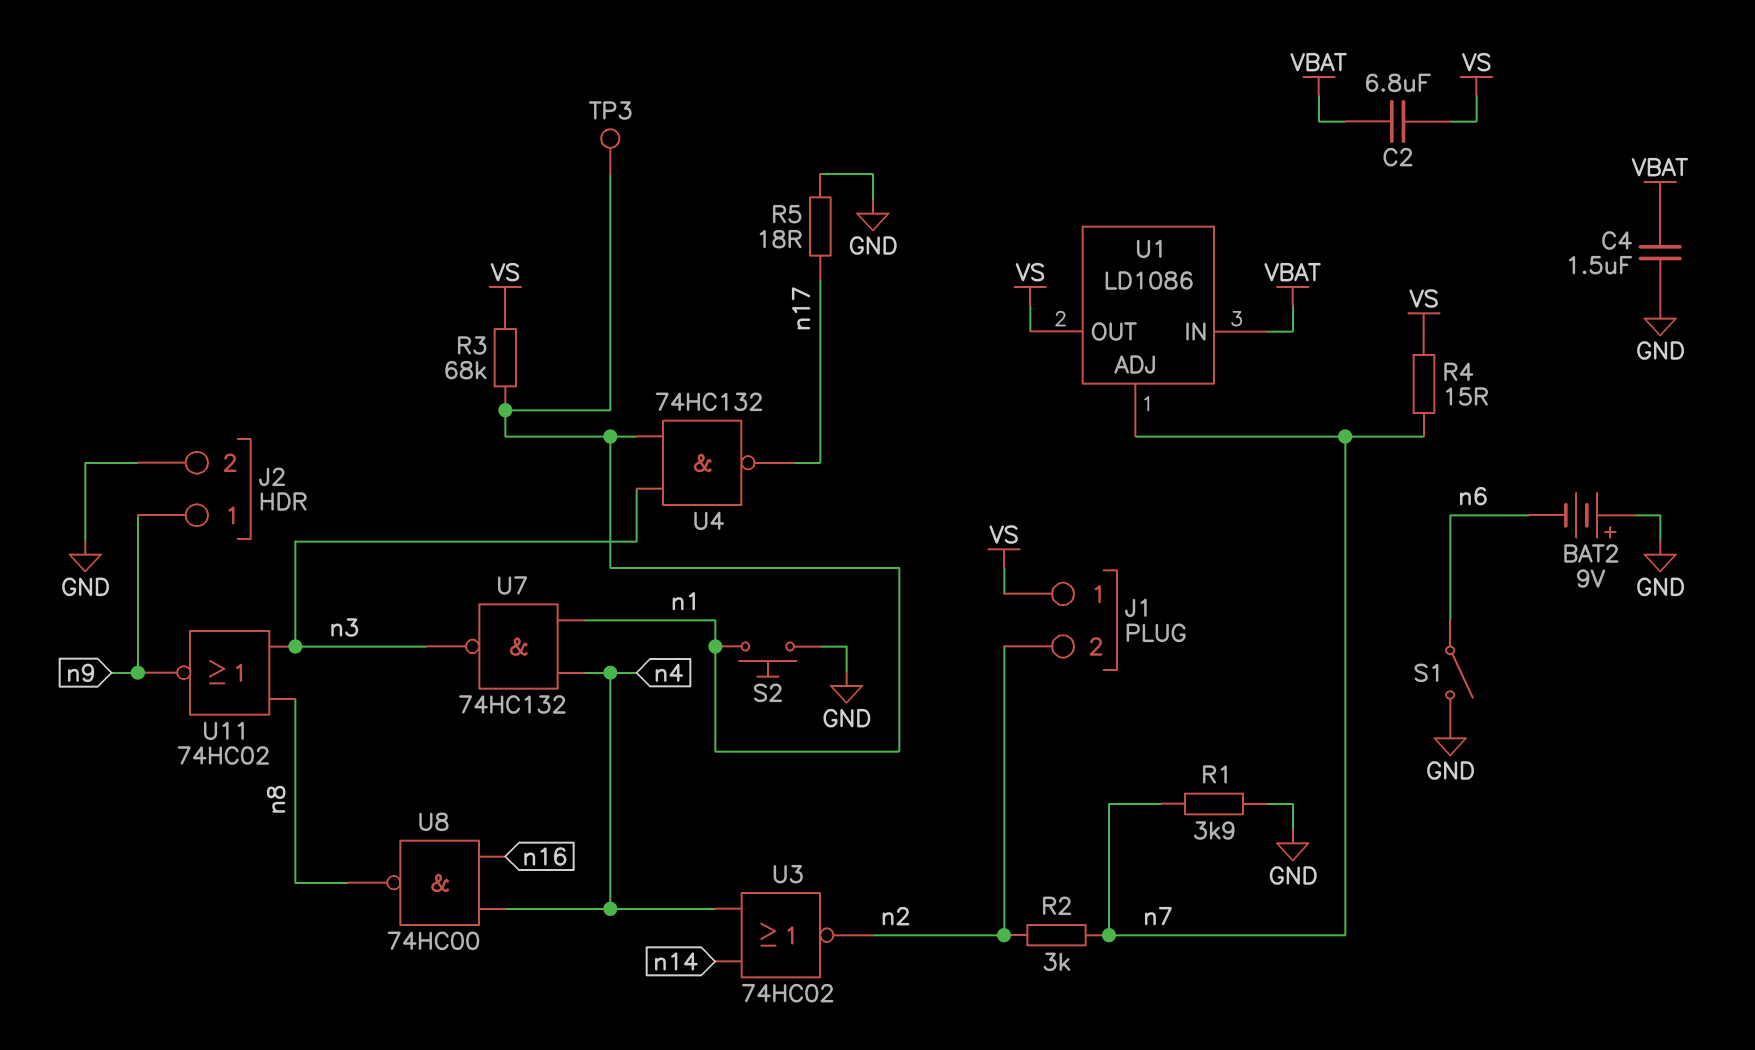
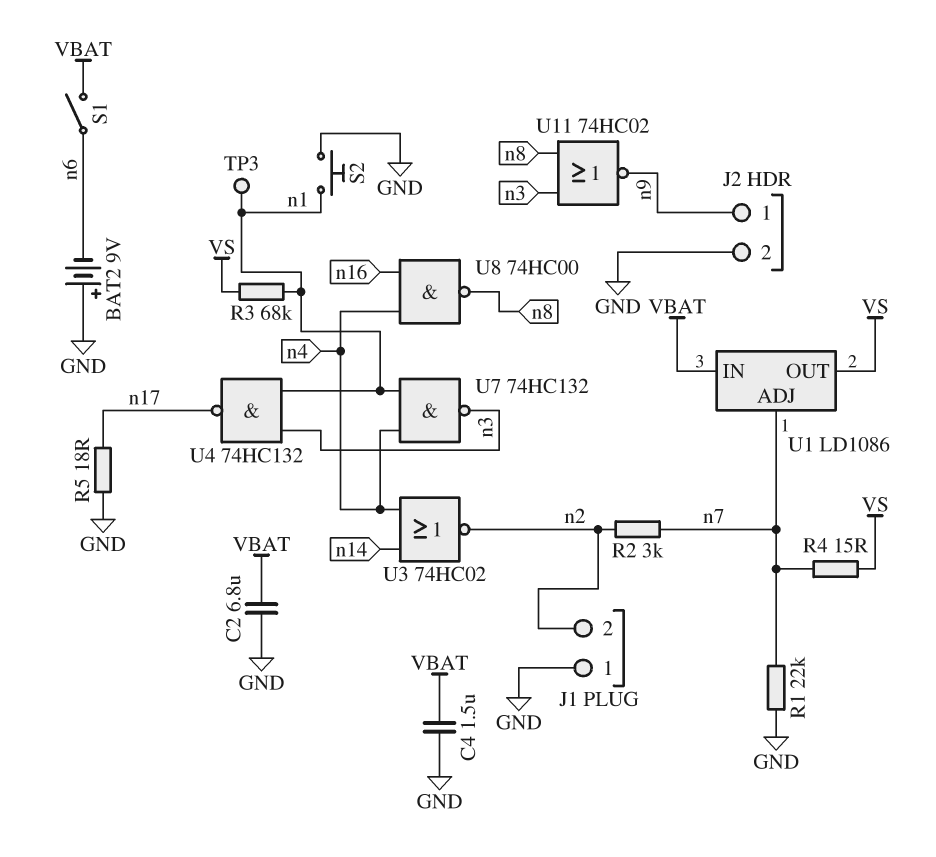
C2: 6.8uF (VBAT, VS) -> 6.8uF (GND, VBAT)
J1 pin 1: VS -> GND
R1: 3.9k (GND, n7) -> 22k (GND, n7)
S1: switch (GND, n6) -> switch (VBAT, n6)

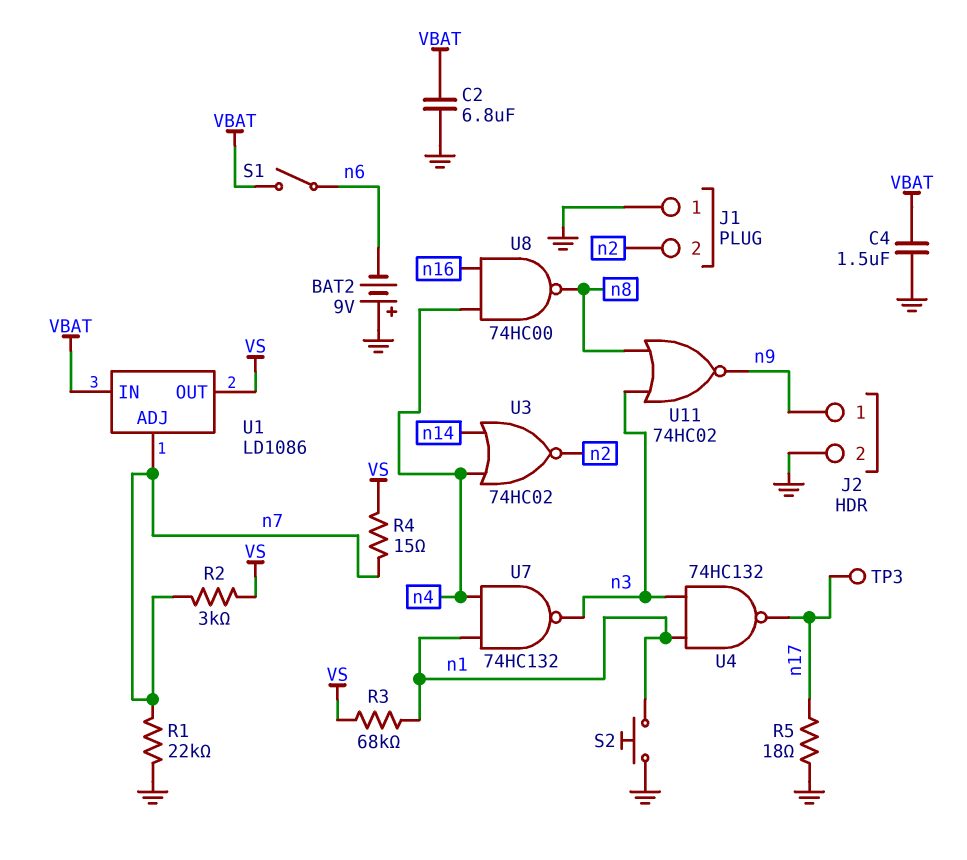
R2: 3k (n2, n7) -> 3k (VS, n7)
TP3: test point (n1) -> test point (n17)

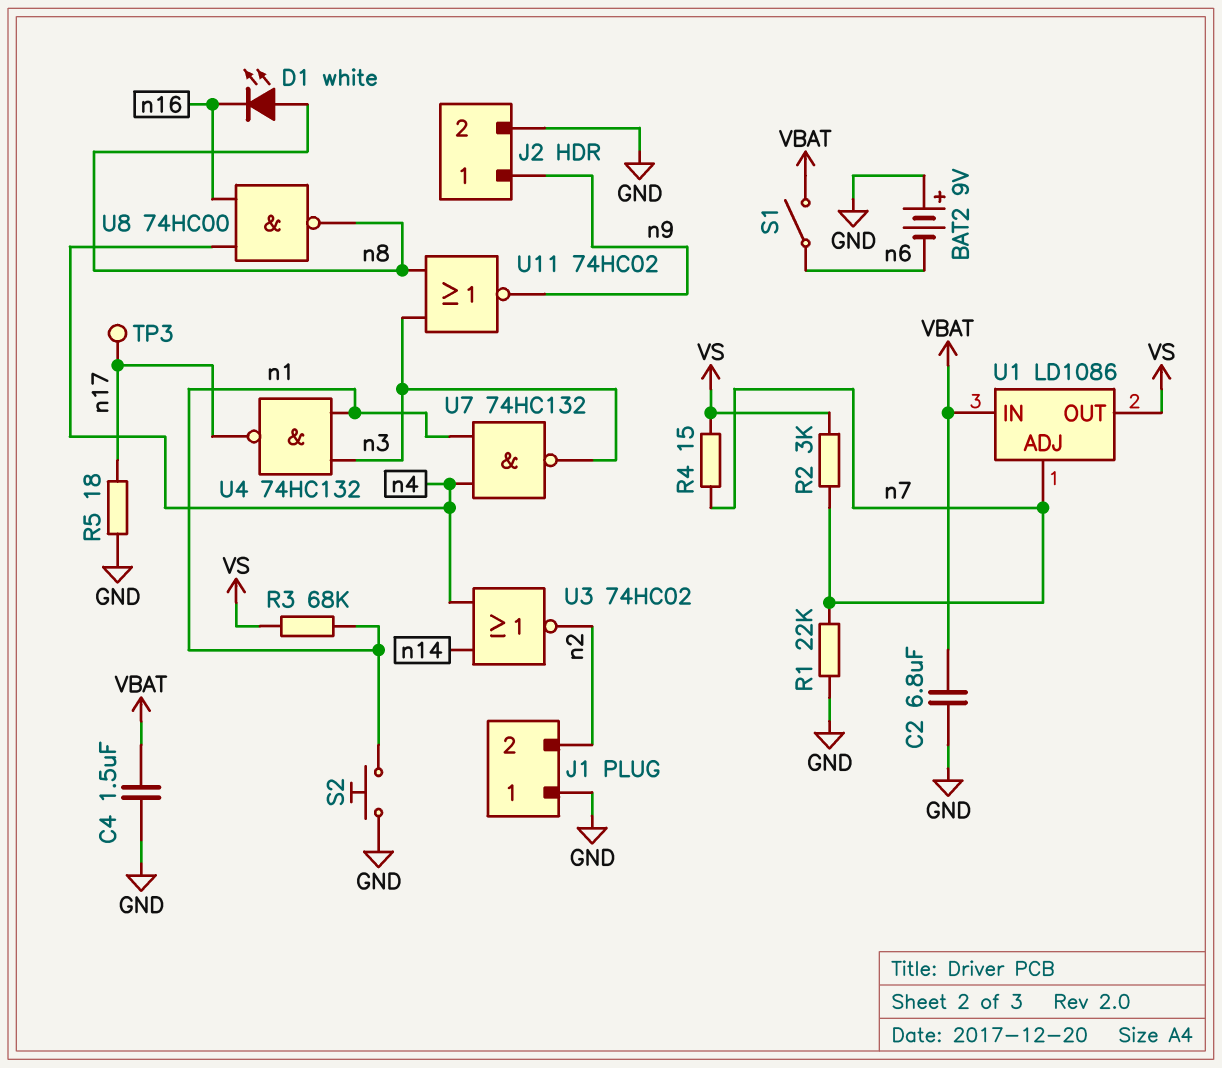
D1: none -> LED white (A n8, K n16)

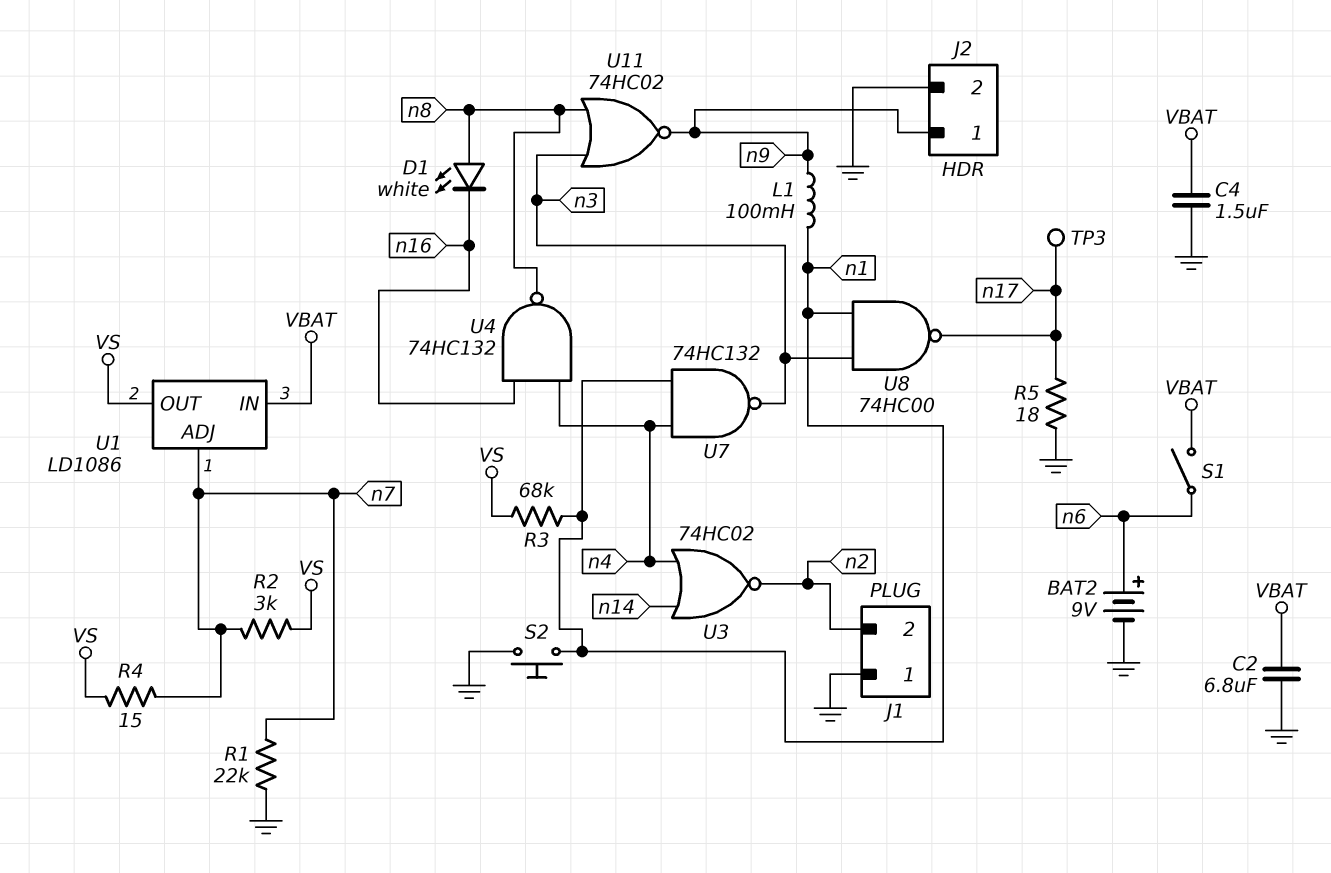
BAT2: 9V (plus GND, minus n6) -> 9V (plus n6, minus GND)
L1: none -> 100mH (n1, n9)
U4: NAND 74HC132 (in n1, in n3, out n17) -> NAND 74HC132 (in n4, in n16, out n8)
U8: NAND 74HC00 (in n4, in n16, out n8) -> NAND 74HC00 (in n1, in n3, out n17)

